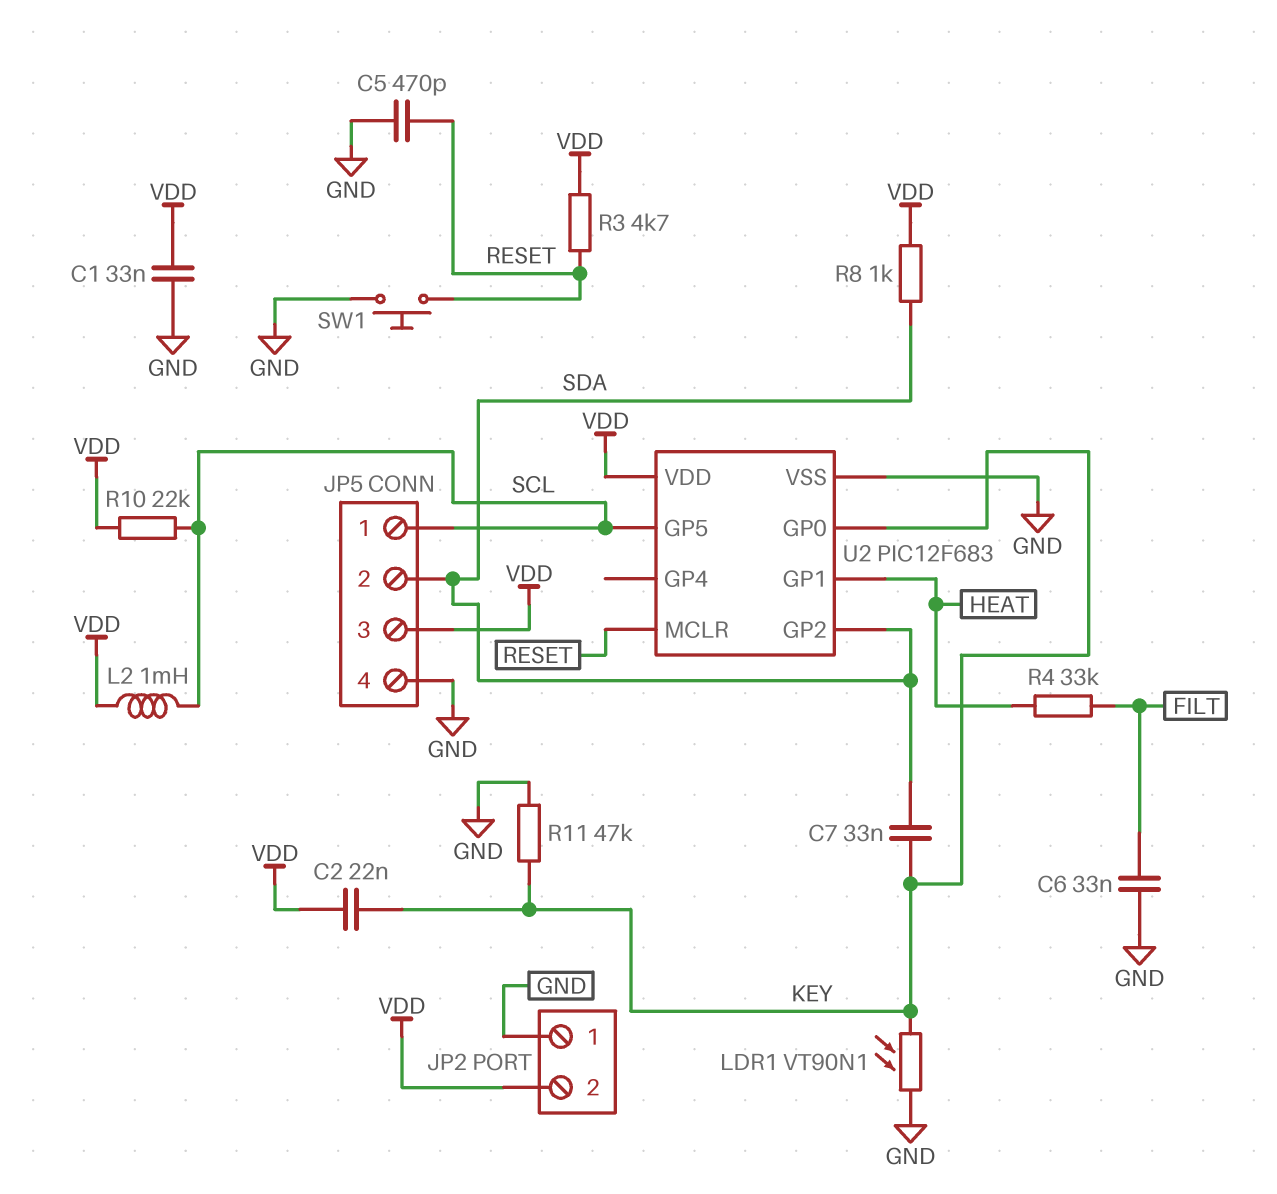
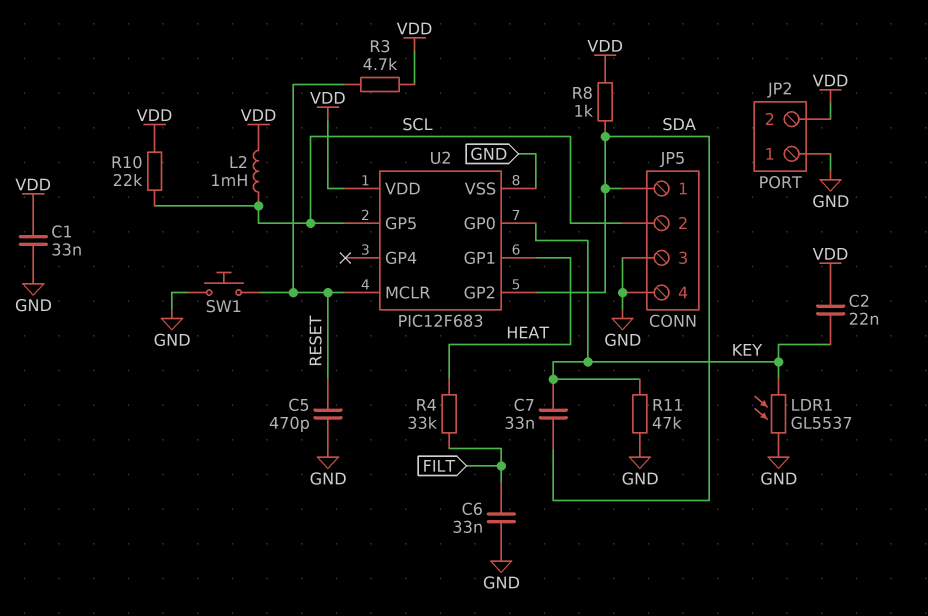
JP5 pin 1: SCL -> SDA
JP5 pin 2: SDA -> SCL
JP5 pin 3: VDD -> GND
LDR1: VT90N1 (GND, KEY) -> GL5537 (GND, KEY)

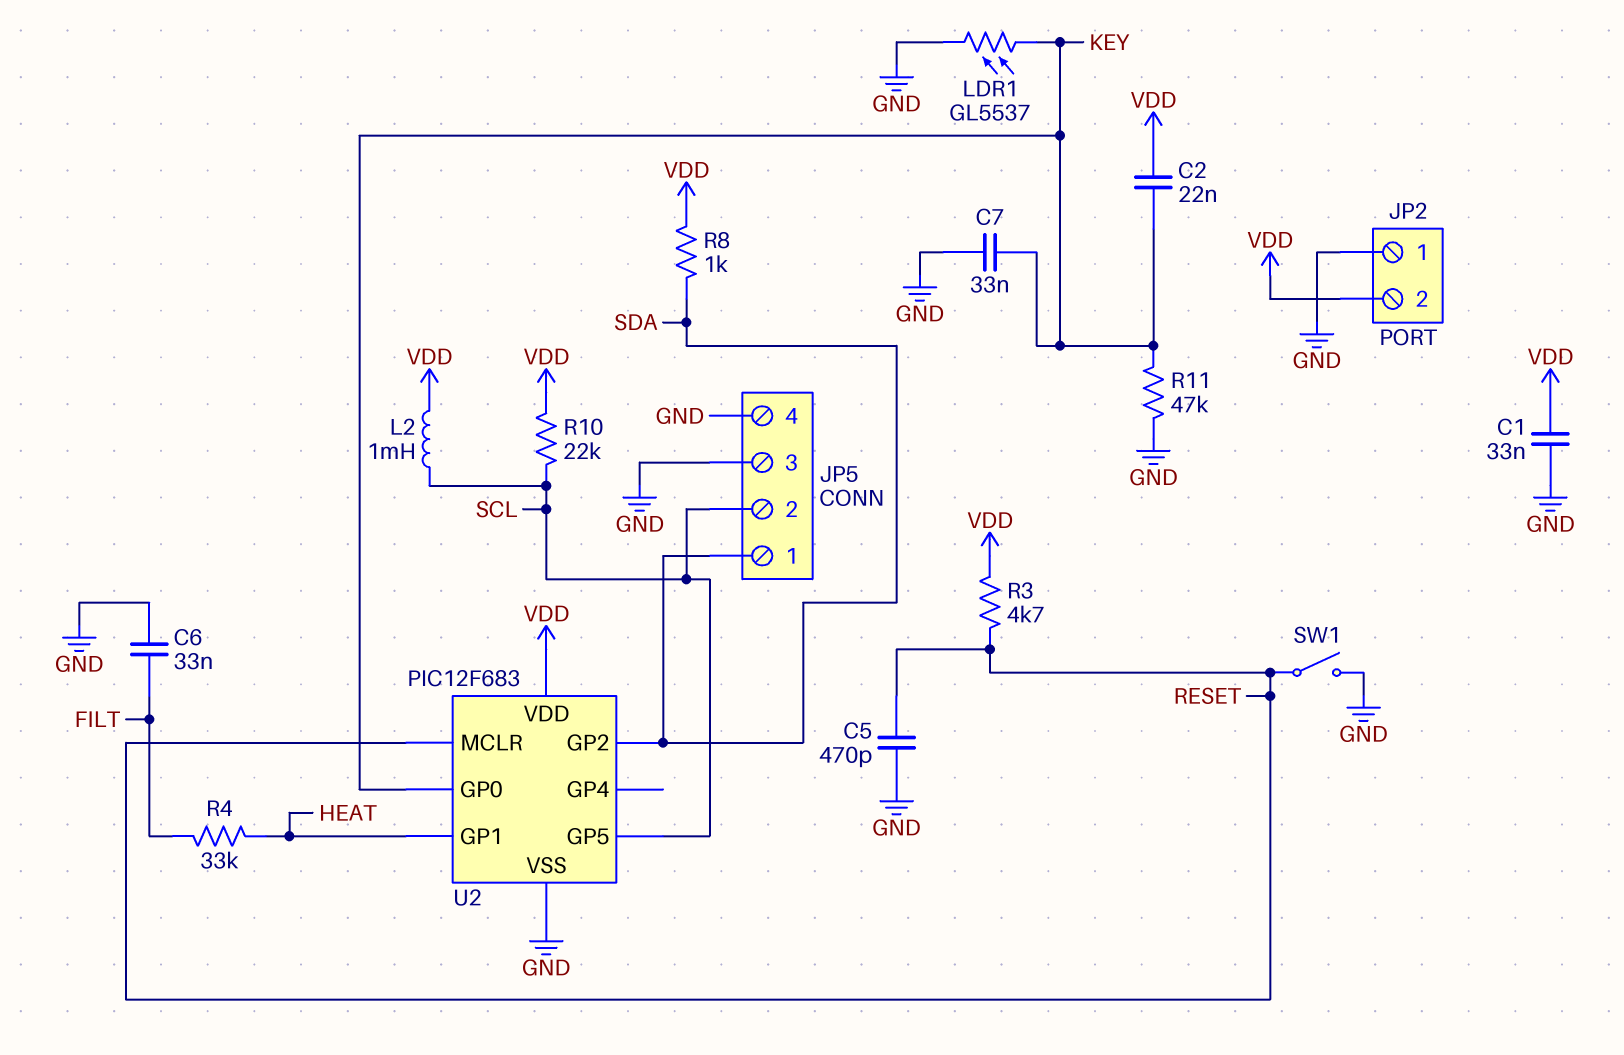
C7: 33nF (KEY, SDA) -> 33nF (GND, KEY)
SW1: button (GND, RESET) -> switch (GND, RESET)

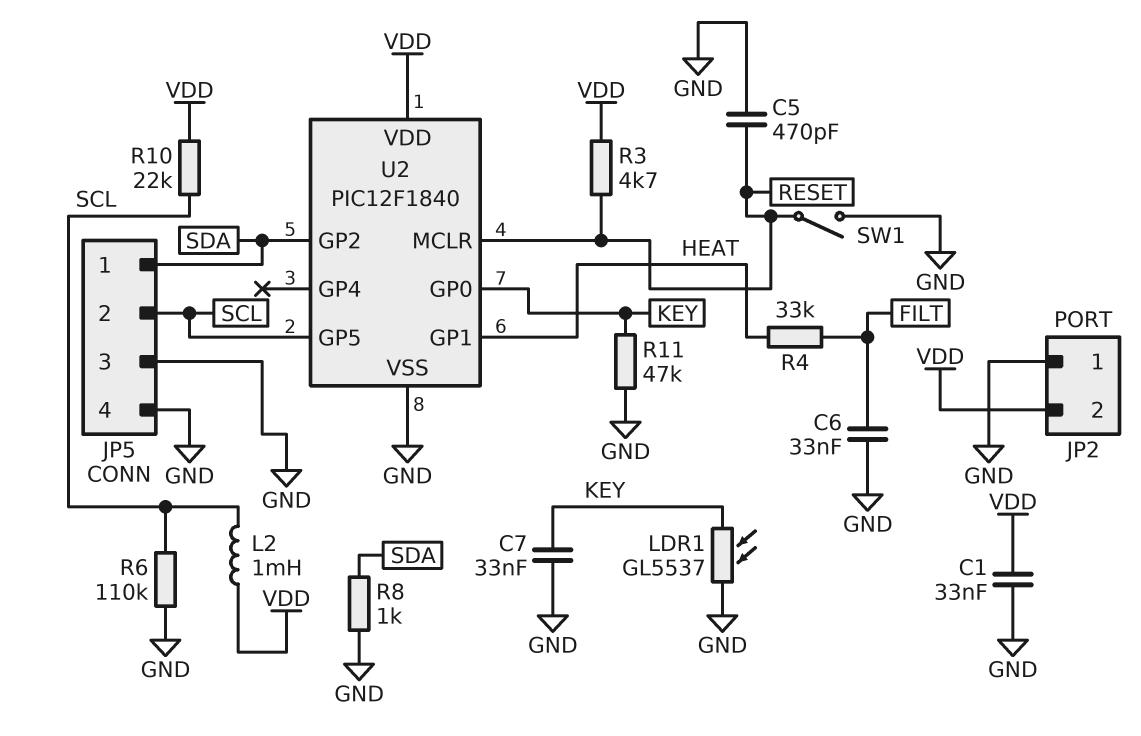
C2: 22nF (KEY, VDD) -> none
R6: none -> 110k (GND, SCL)
R8: 1k (SDA, VDD) -> 1k (GND, SDA)
U2: PIC12F683 -> PIC12F1840

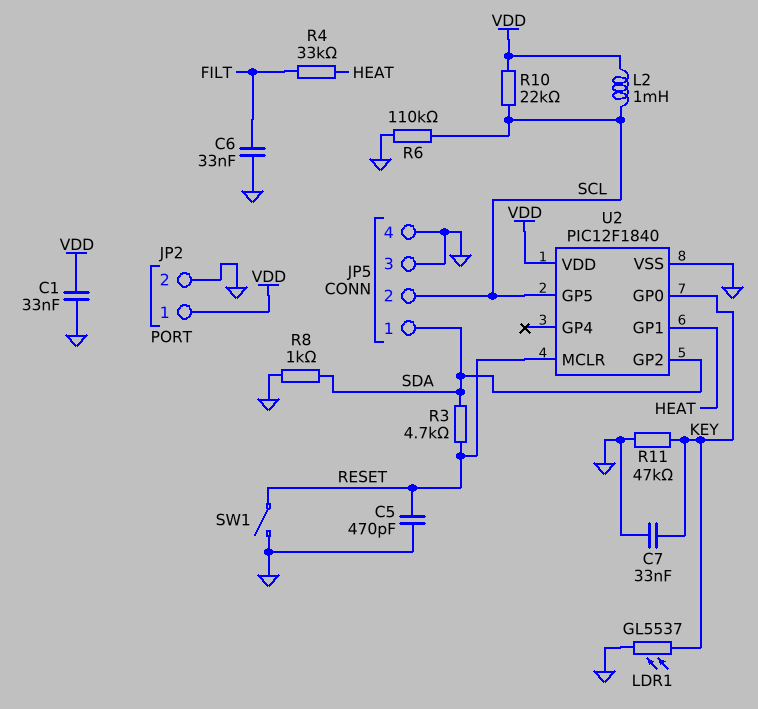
JP2 pin 1: GND -> VDD
JP2 pin 2: VDD -> GND
R3: 4.7k (RESET, VDD) -> 4.7k (RESET, SDA)

